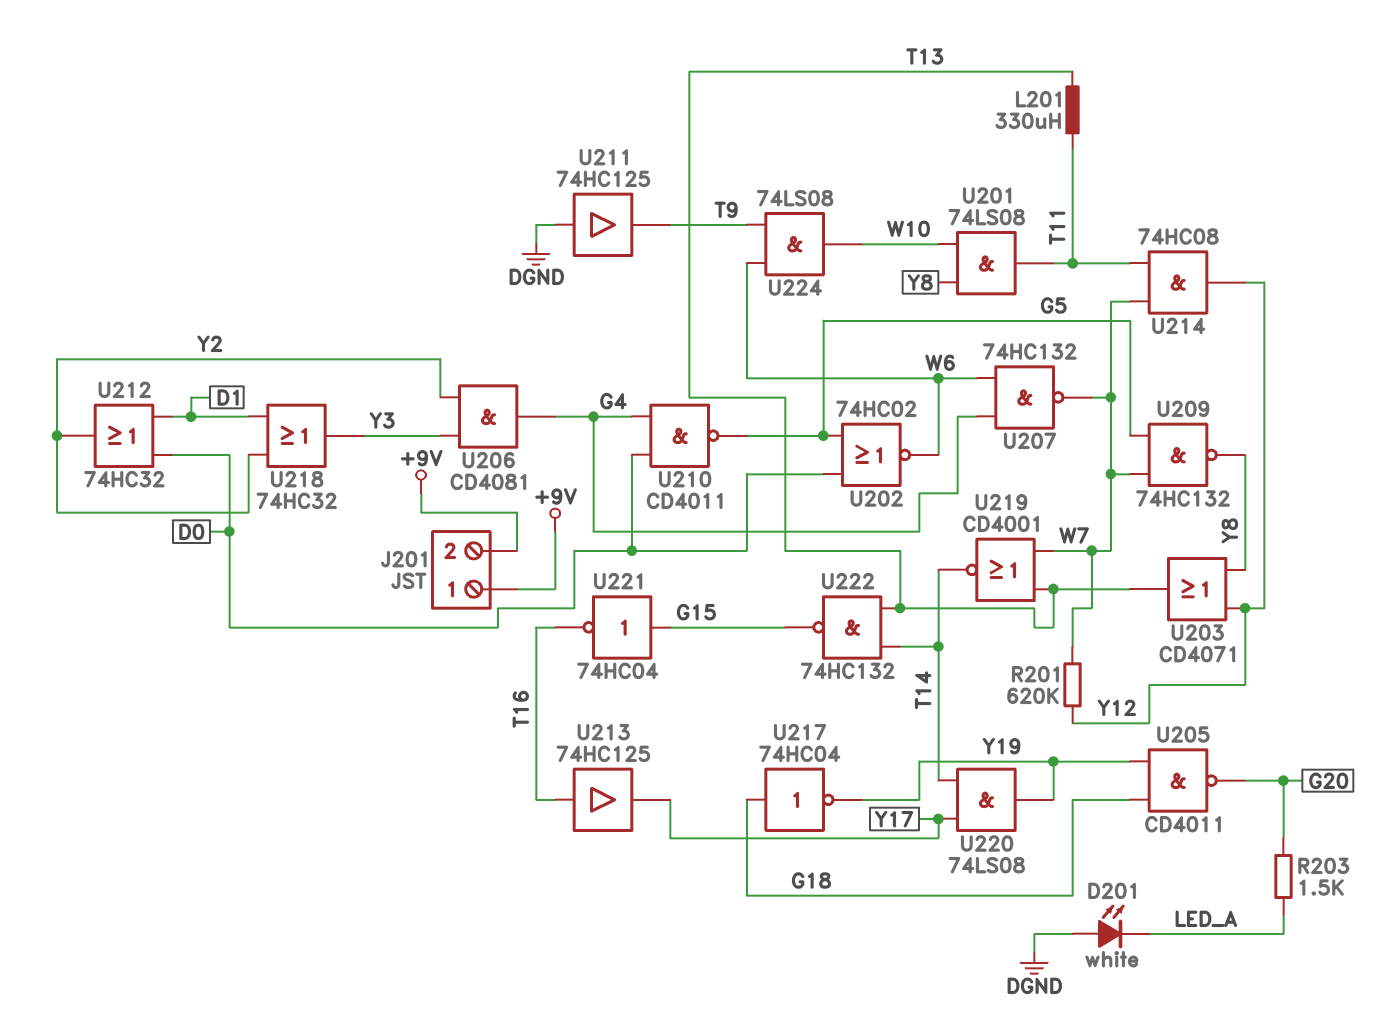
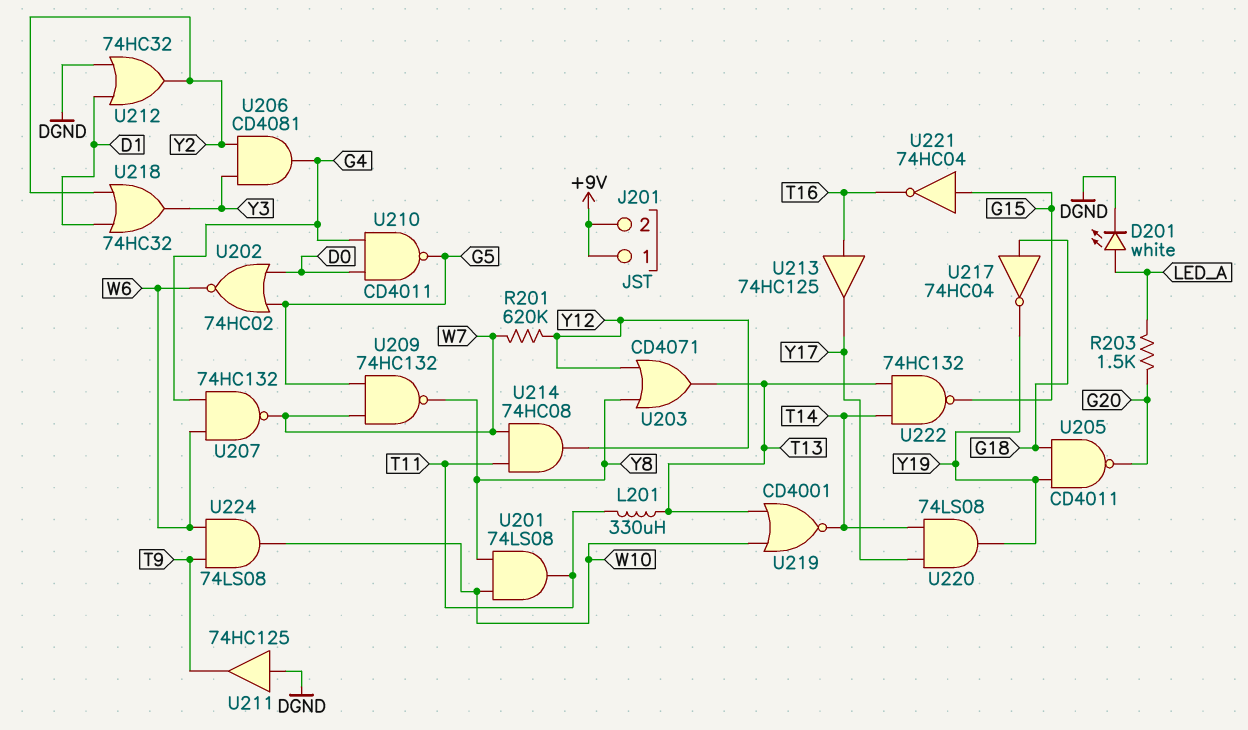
D201: LED white (A DGND, K LED_A) -> LED white (A LED_A, K DGND)
U212: OR 74HC32 (in D0, in D1, out Y2) -> OR 74HC32 (in D1, in DGND, out Y2)
U219: NOR CD4001 (in T13, in W7, out T14) -> NOR CD4001 (in T13, in W10, out T14)

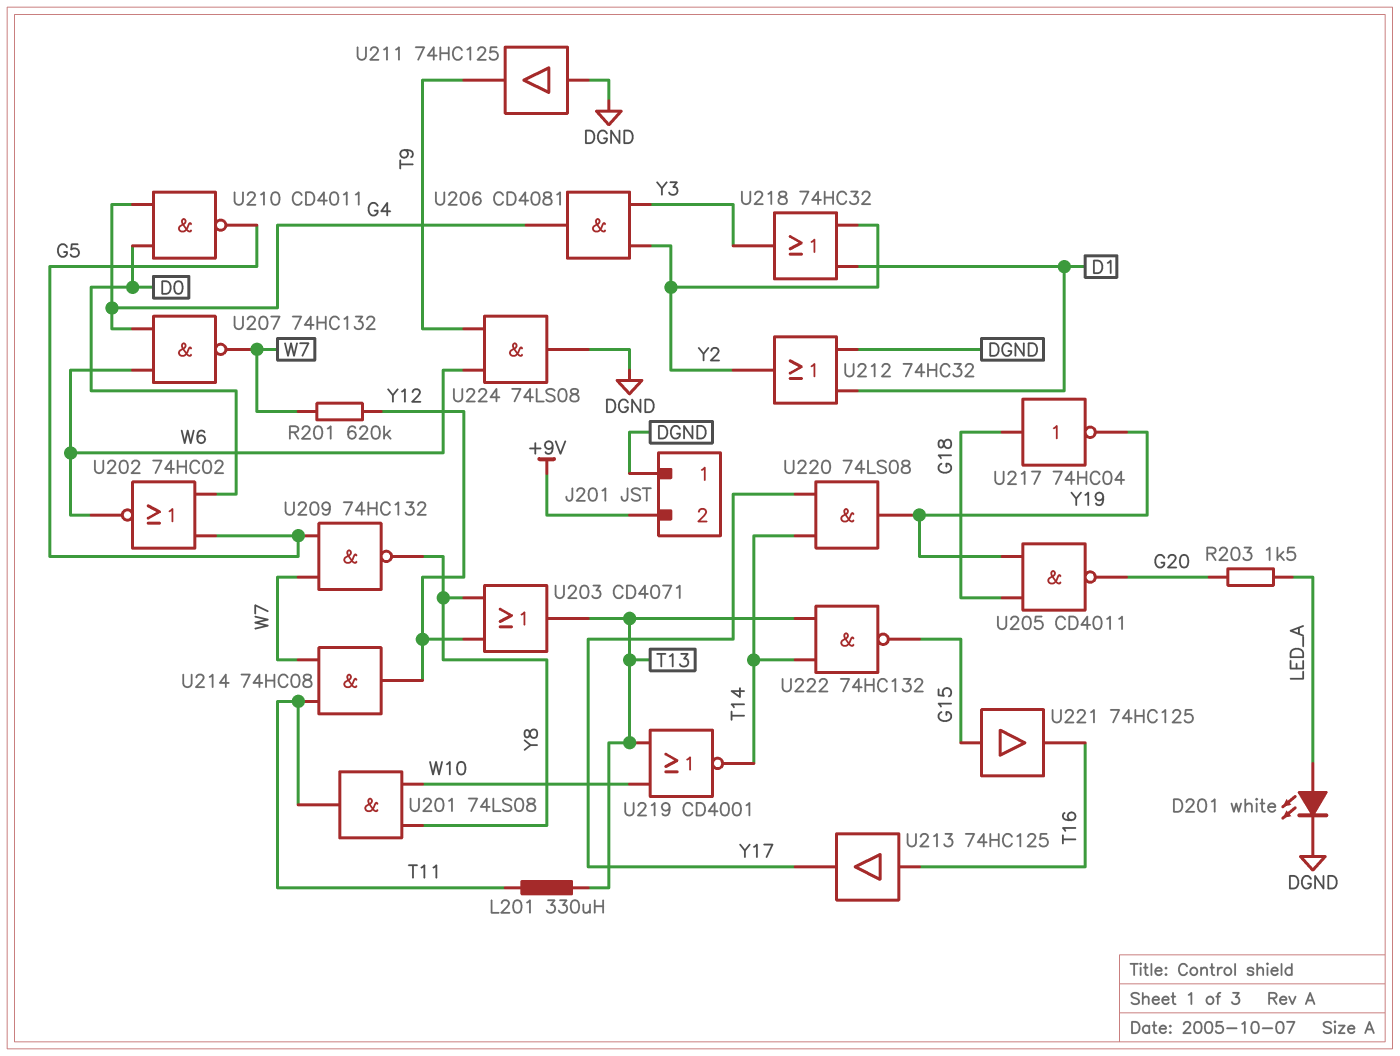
J201 pin 1: +9V -> DGND
U221: NOT 74HC04 (in G15, out T16) -> buffer 74HC125 (in G15, out T16)
U224: AND 74LS08 (in T9, in W6, out W10) -> AND 74LS08 (in T9, in W6, out DGND)

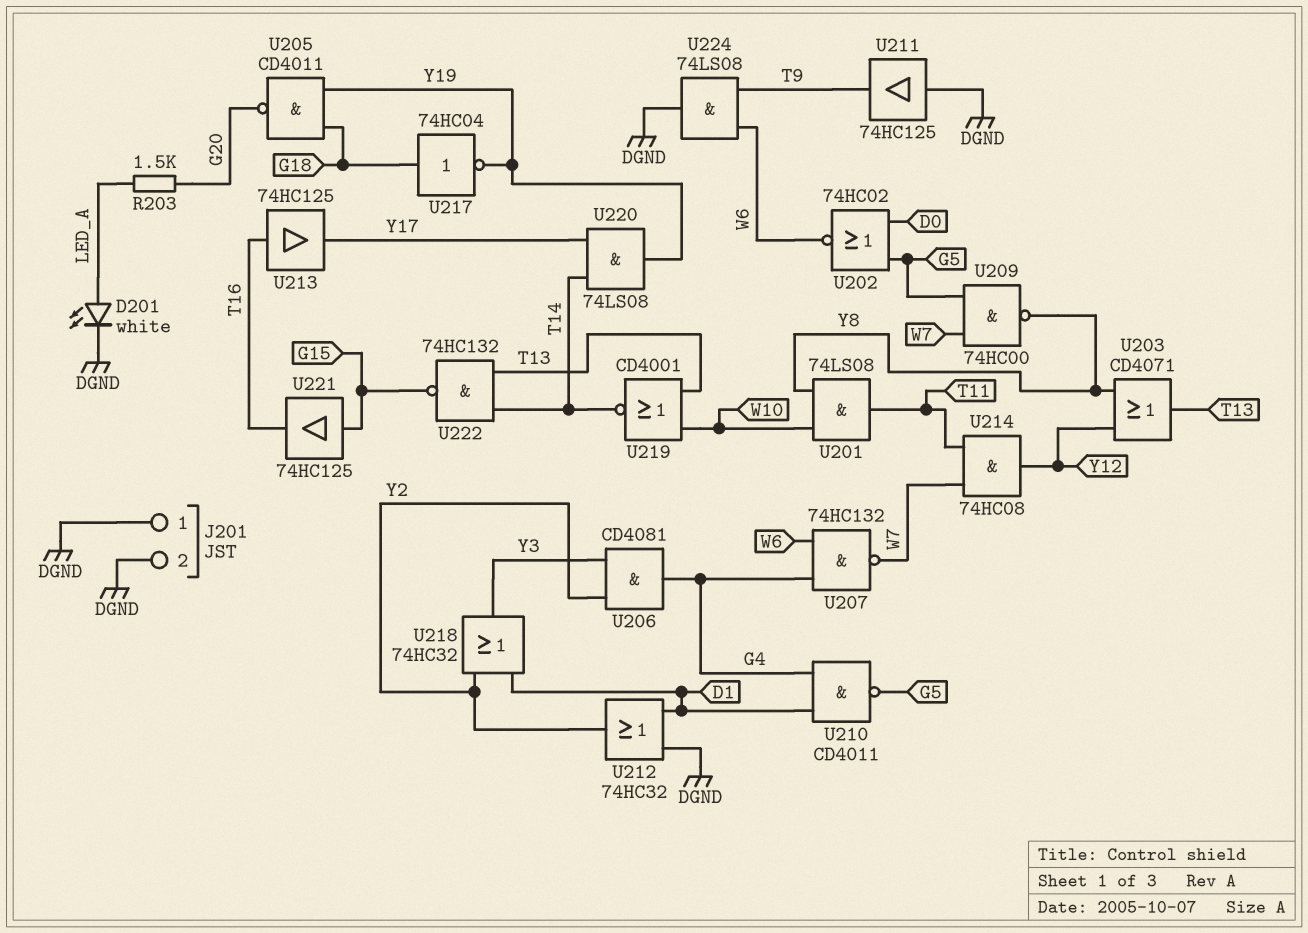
J201 pin 2: +9V -> DGND
L201: 330uH (T11, T13) -> none
R201: 620k (W7, Y12) -> none
U209: NAND 74HC132 (in G5, in W7, out Y8) -> NAND 74HC00 (in G5, in W7, out Y8)
U210: NAND CD4011 (in D0, in G4, out G5) -> NAND CD4011 (in D1, in G4, out G5)

